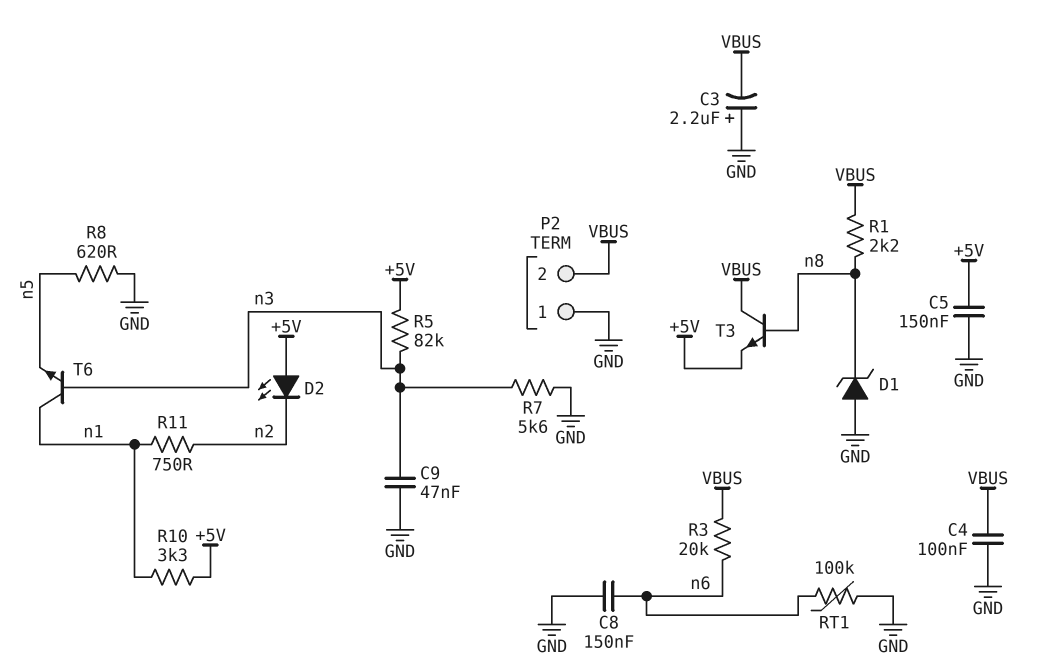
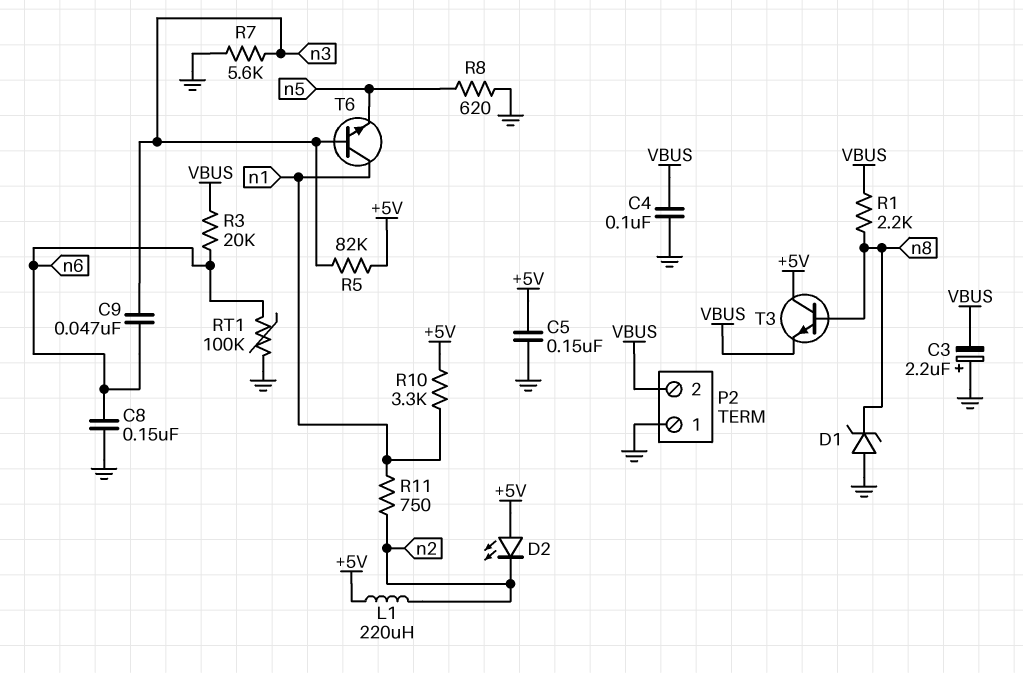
C9: 47nF (GND, n3) -> 47nF (n3, n6)
L1: none -> 220uH (+5V, n2)
T3: NPN (B n8, C VBUS, E +5V) -> NPN (B n8, C +5V, E VBUS)

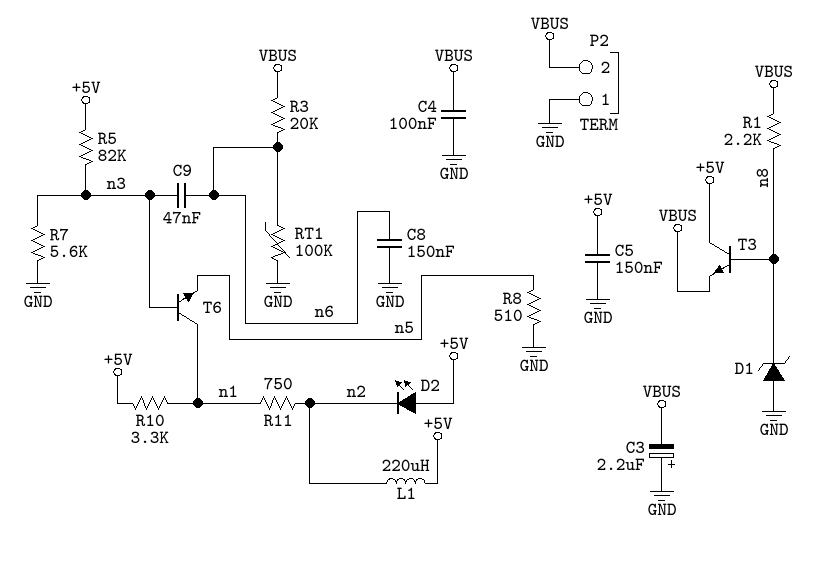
R8: 620 (GND, n5) -> 510 (GND, n5)

